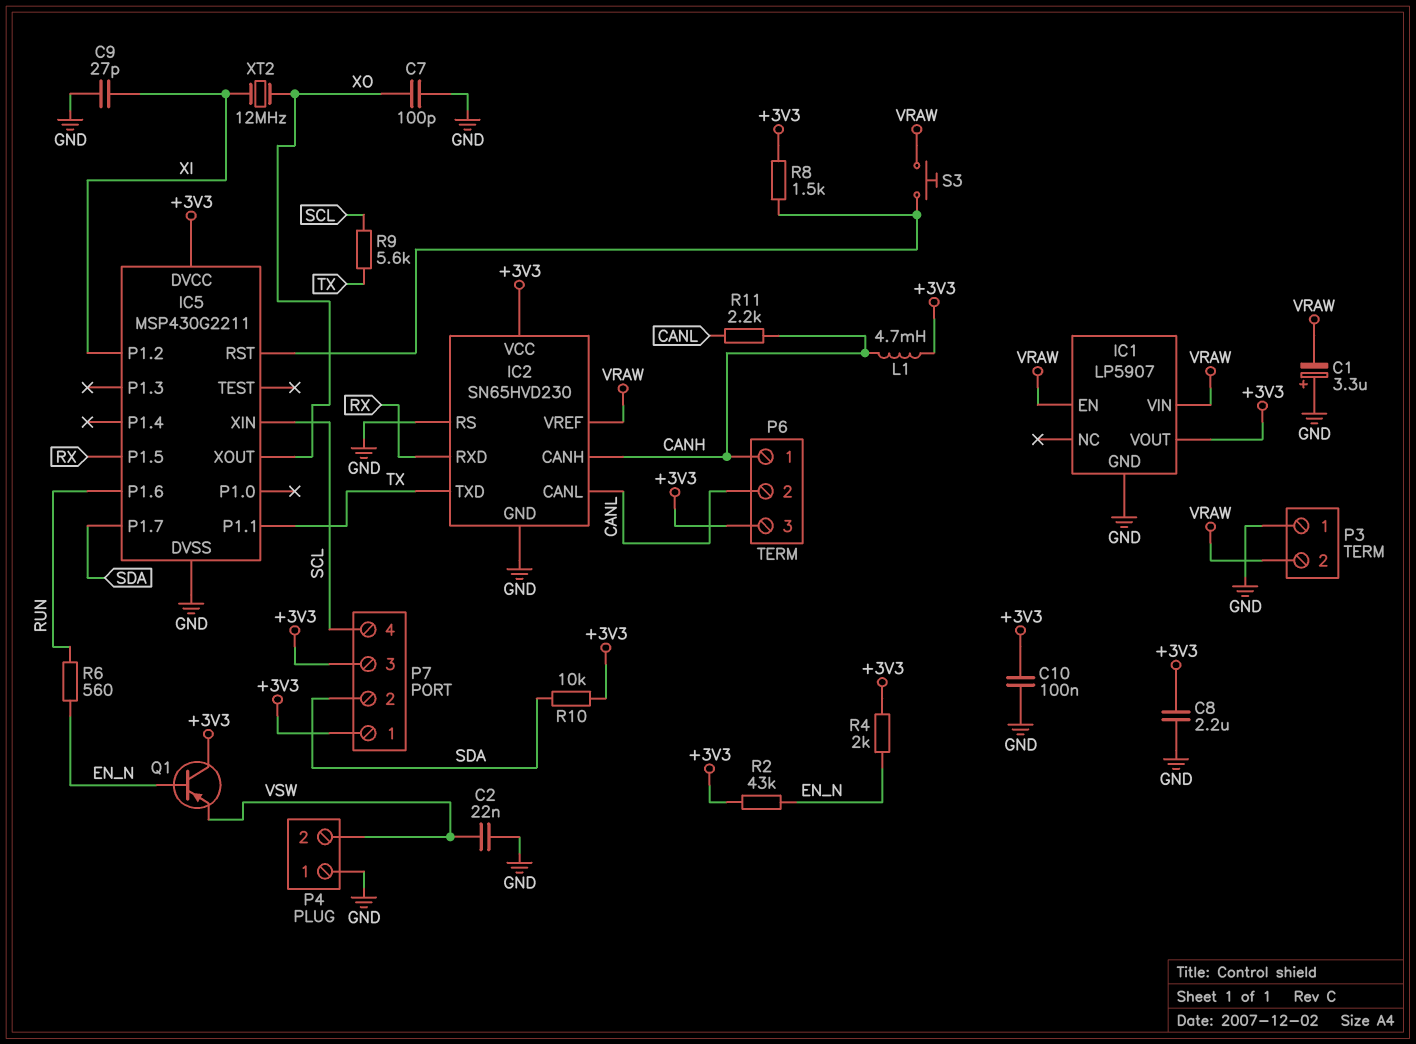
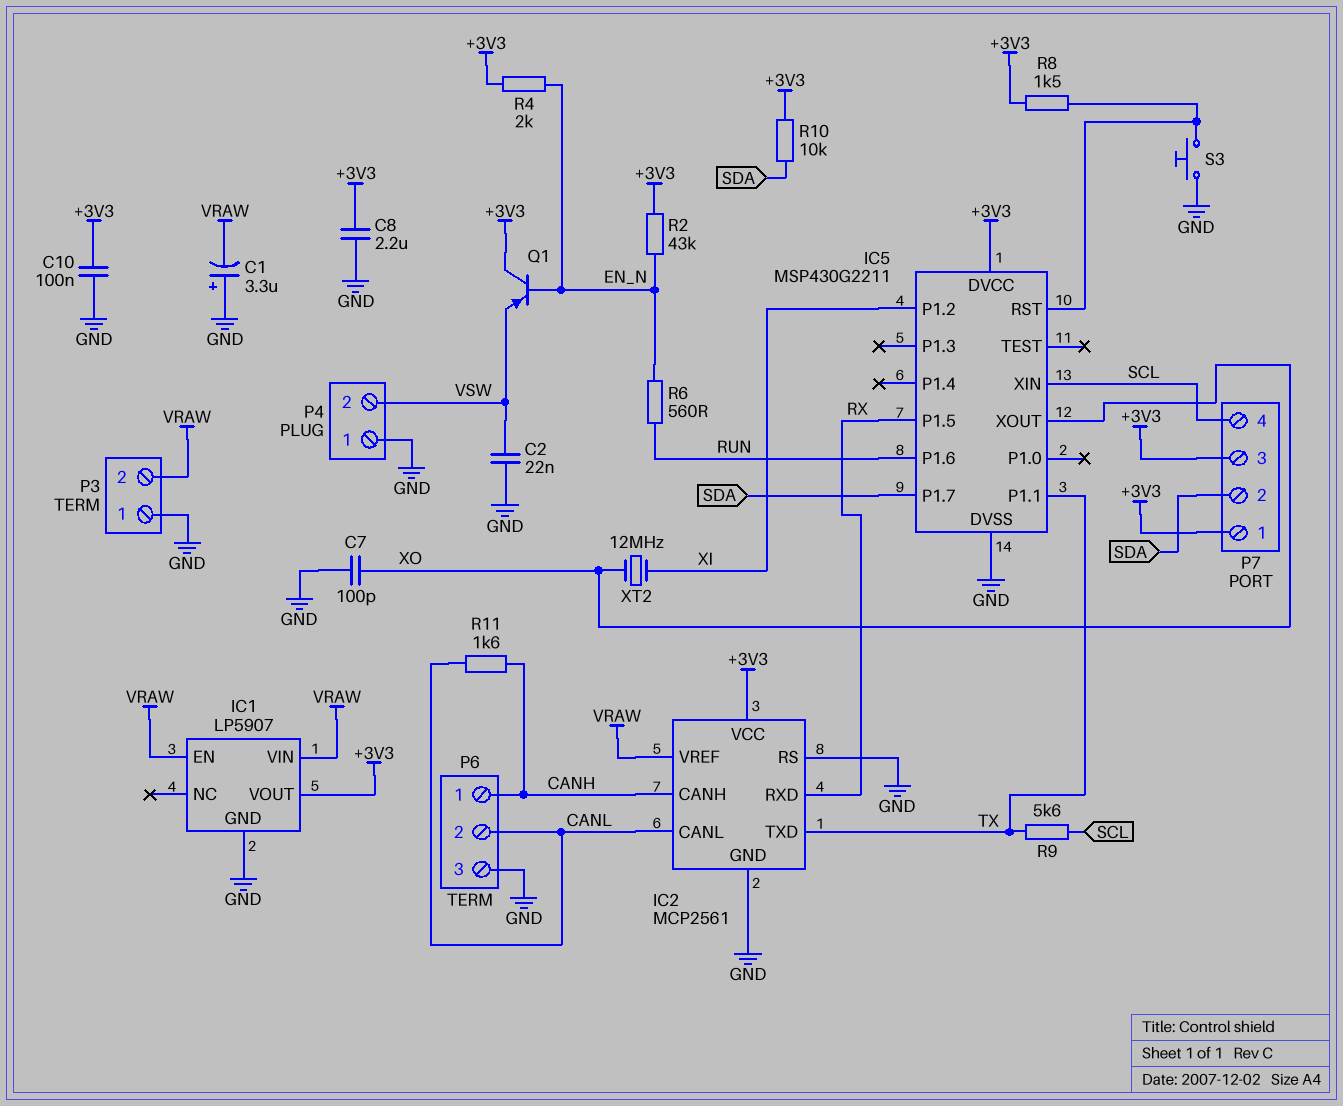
C9: 27pF (GND, XI) -> none
IC2: SN65HVD230 -> MCP2561
L1: 4.7mH (+3V3, CANH) -> none
P6 pin 3: +3V3 -> GND
R11: 2.2k (CANH, CANL) -> 1.6k (CANH, CANL)
S3: button (IC5/RST, VRAW) -> button (GND, IC5/RST)

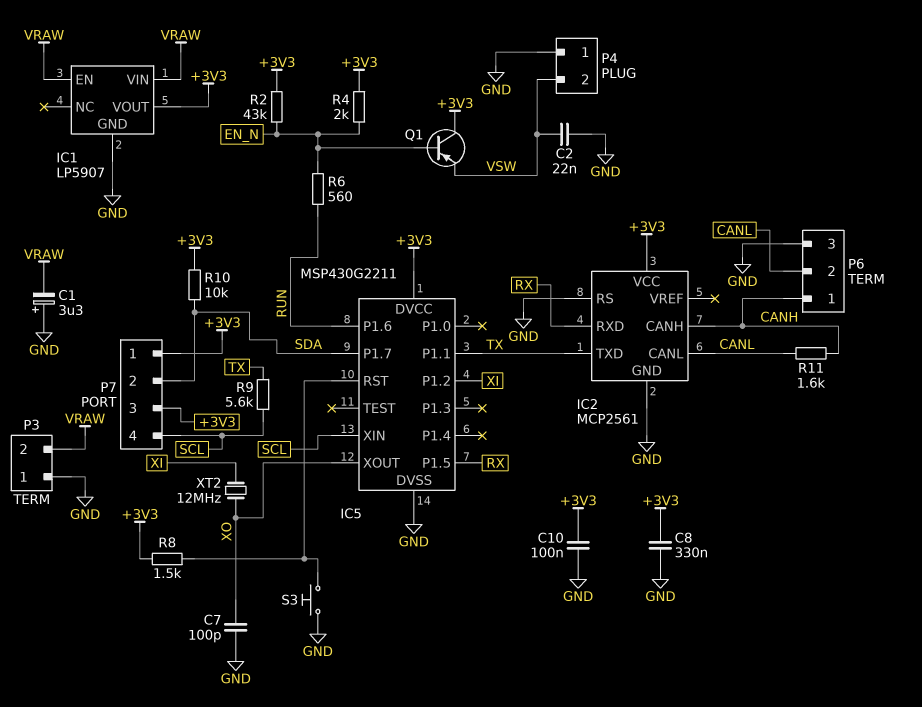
C8: 2.2uF (+3V3, GND) -> 330nF (+3V3, GND)
IC2 pin VREF: VRAW -> none

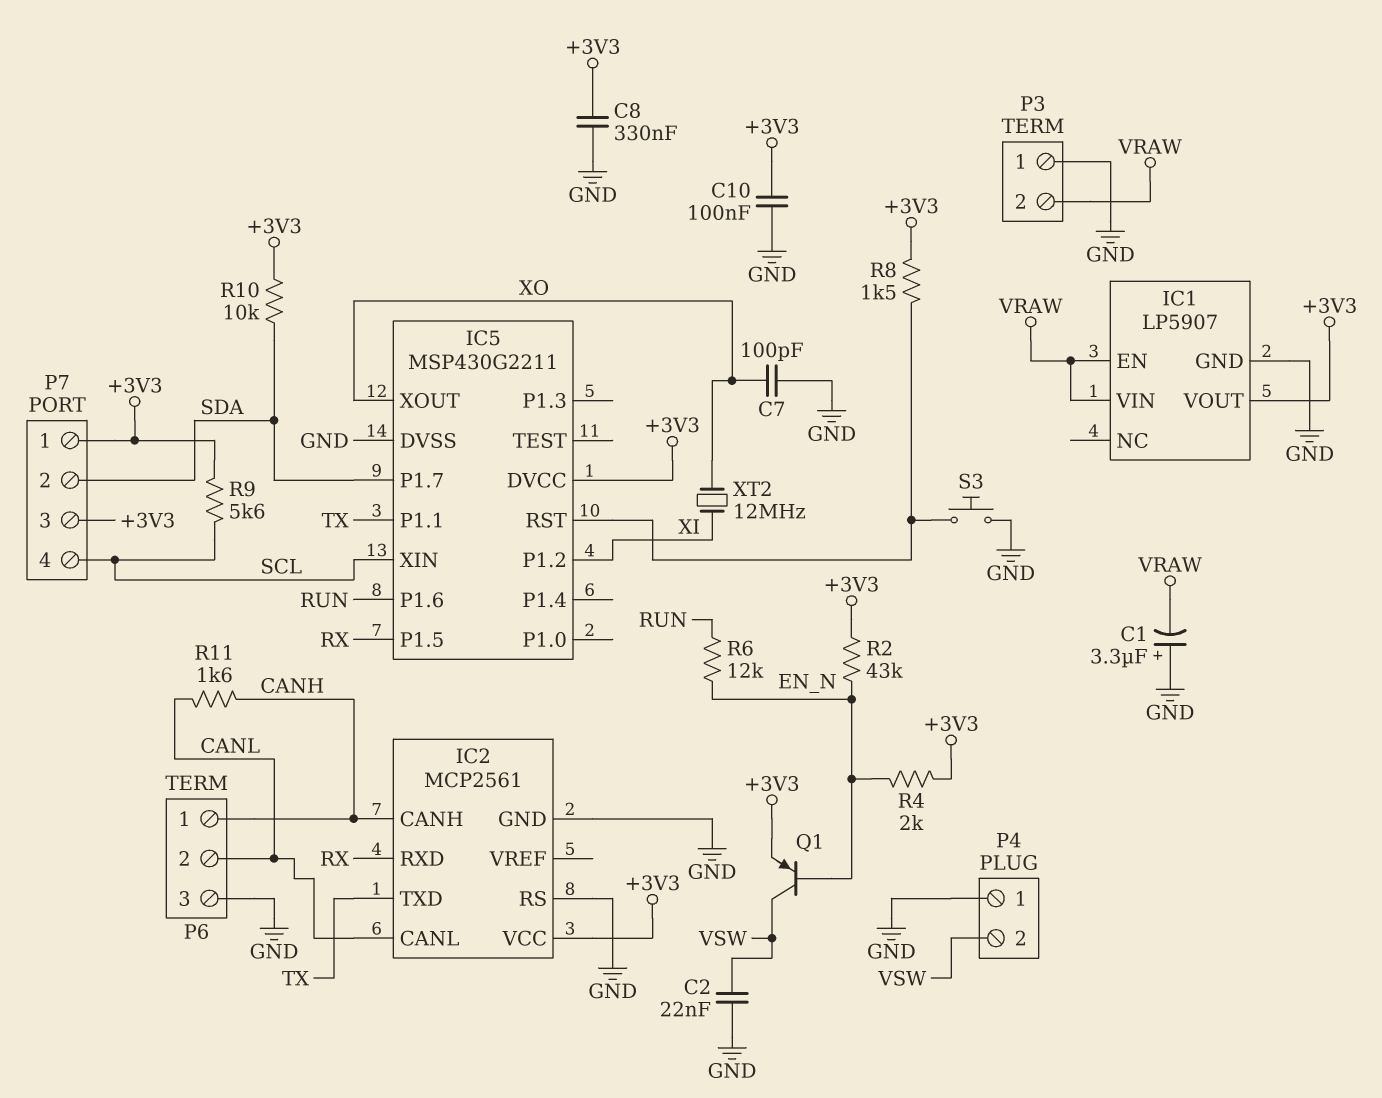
Q1: PNP (B EN_N, C +3V3, E VSW) -> PNP (B EN_N, C VSW, E +3V3)
R6: 560 (EN_N, RUN) -> 12k (EN_N, RUN)
R9: 5.6k (SCL, TX) -> 5.6k (+3V3, SCL)

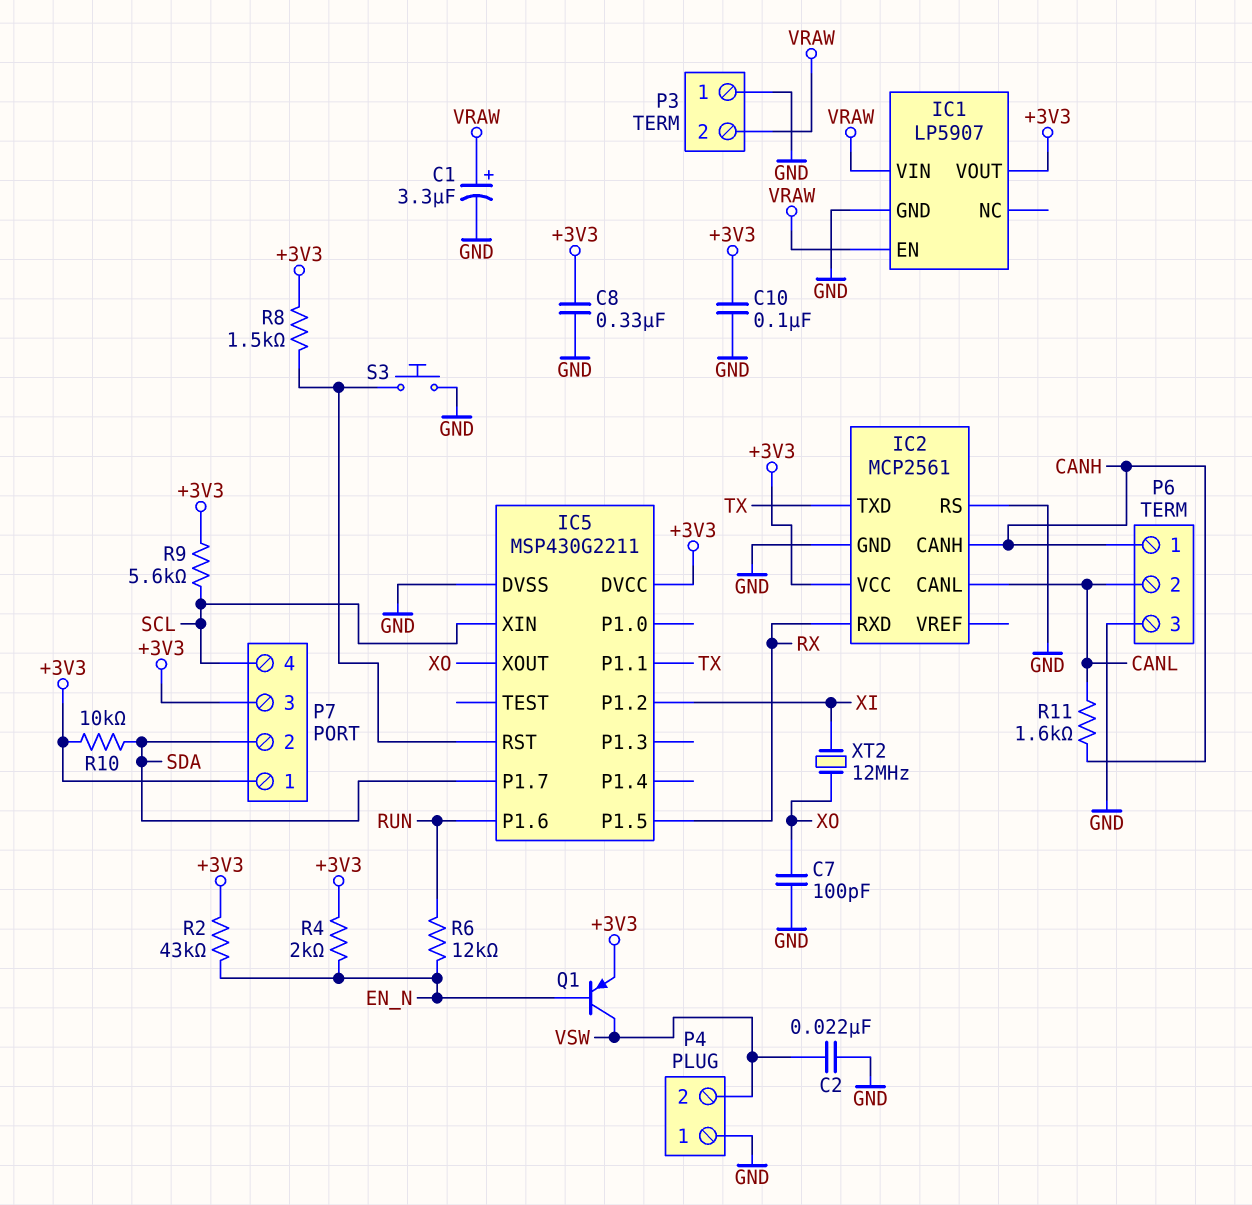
C1: 3.3uF (plus GND, minus VRAW) -> 3.3uF (plus VRAW, minus GND)

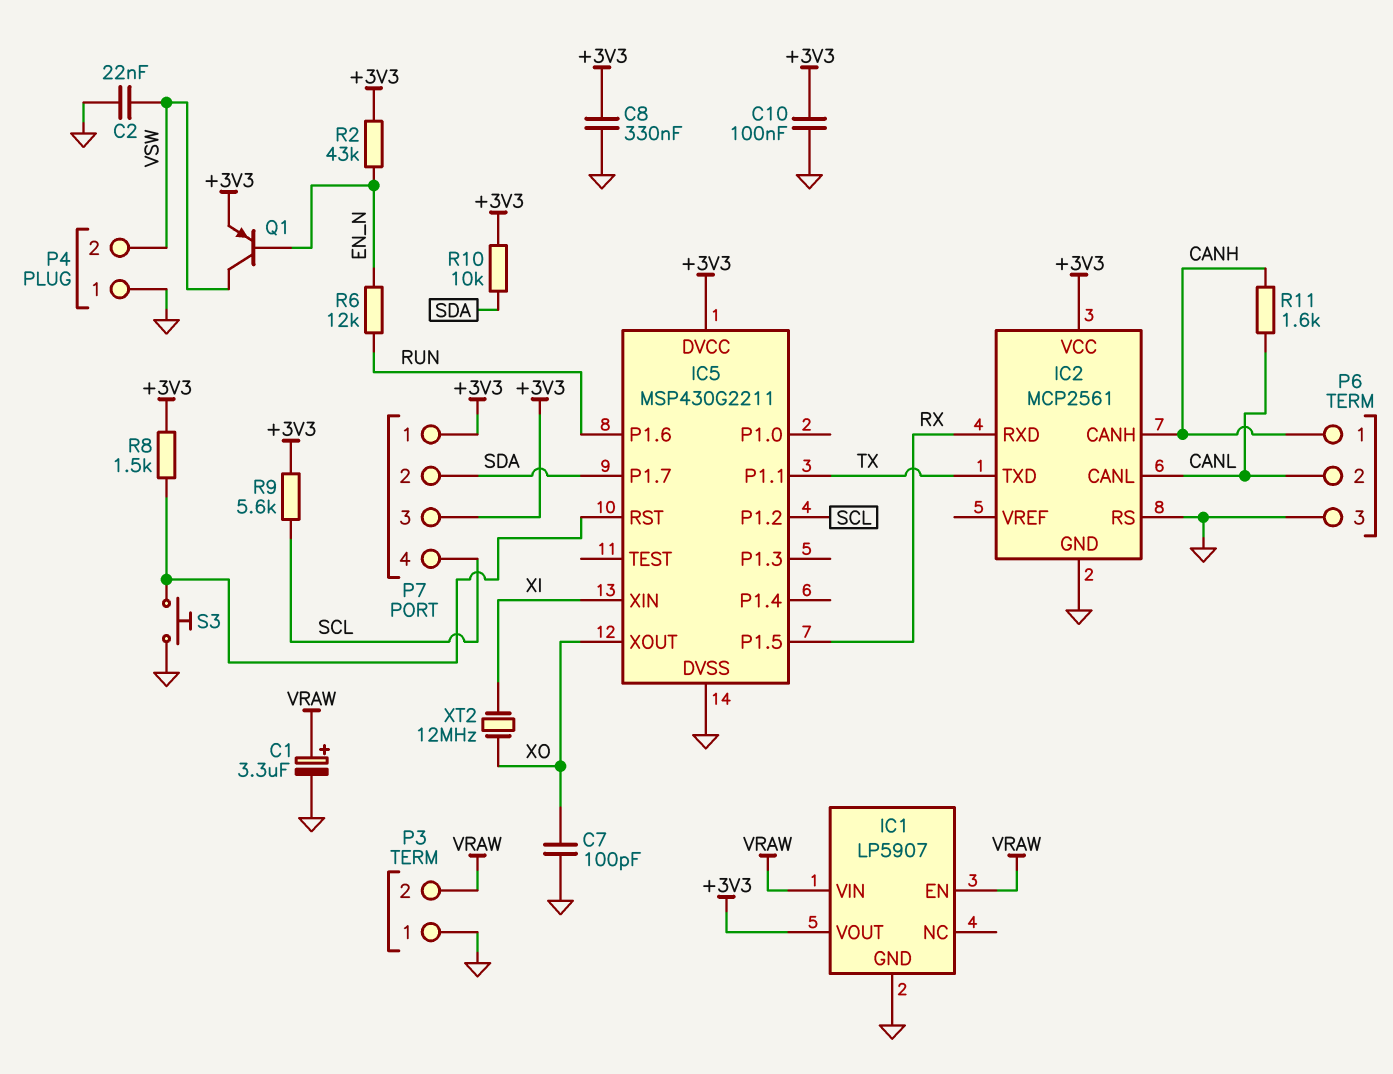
IC5 pin P1.2: XI -> SCL
IC5 pin XIN: SCL -> XI
R4: 2k (+3V3, EN_N) -> none

